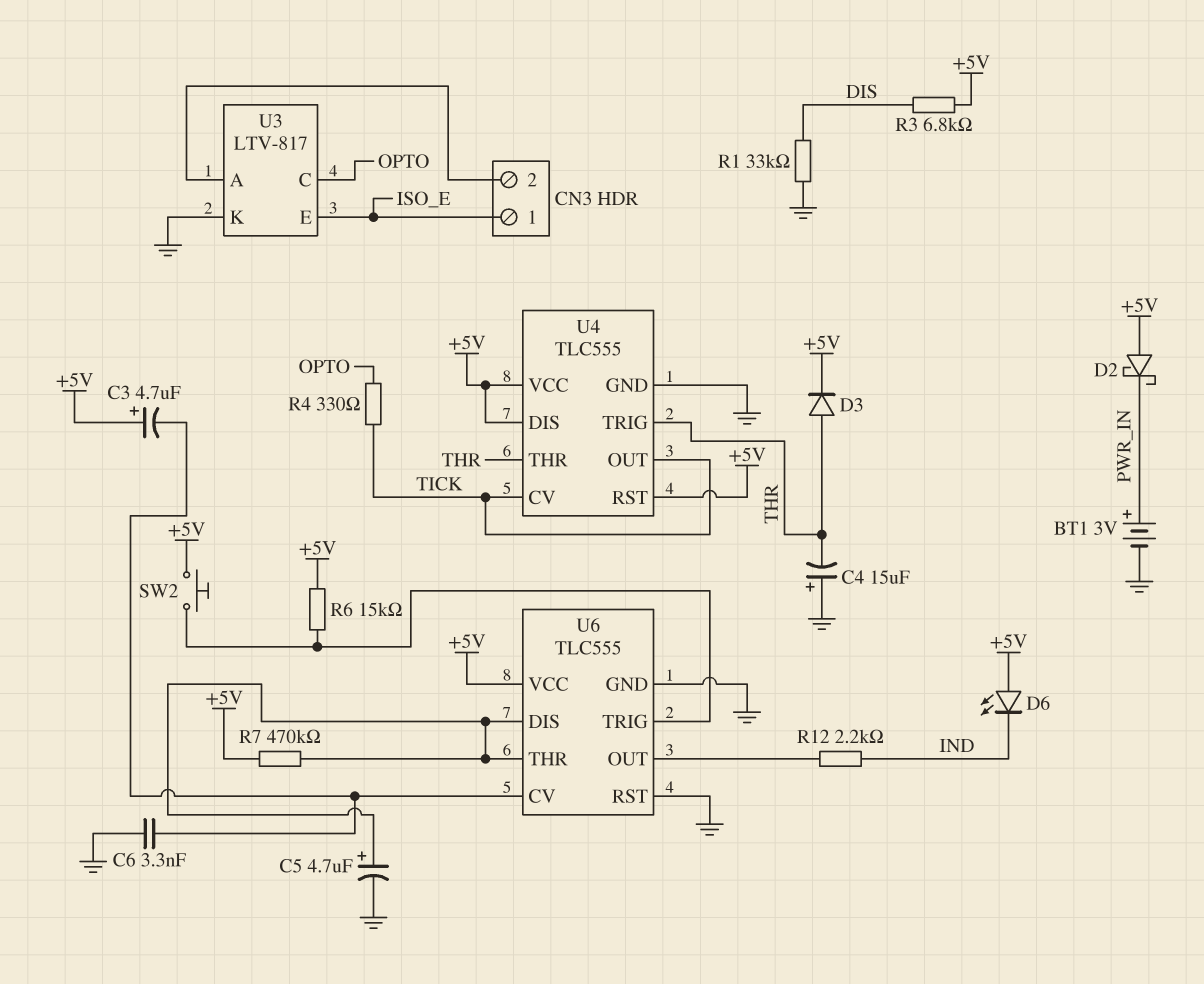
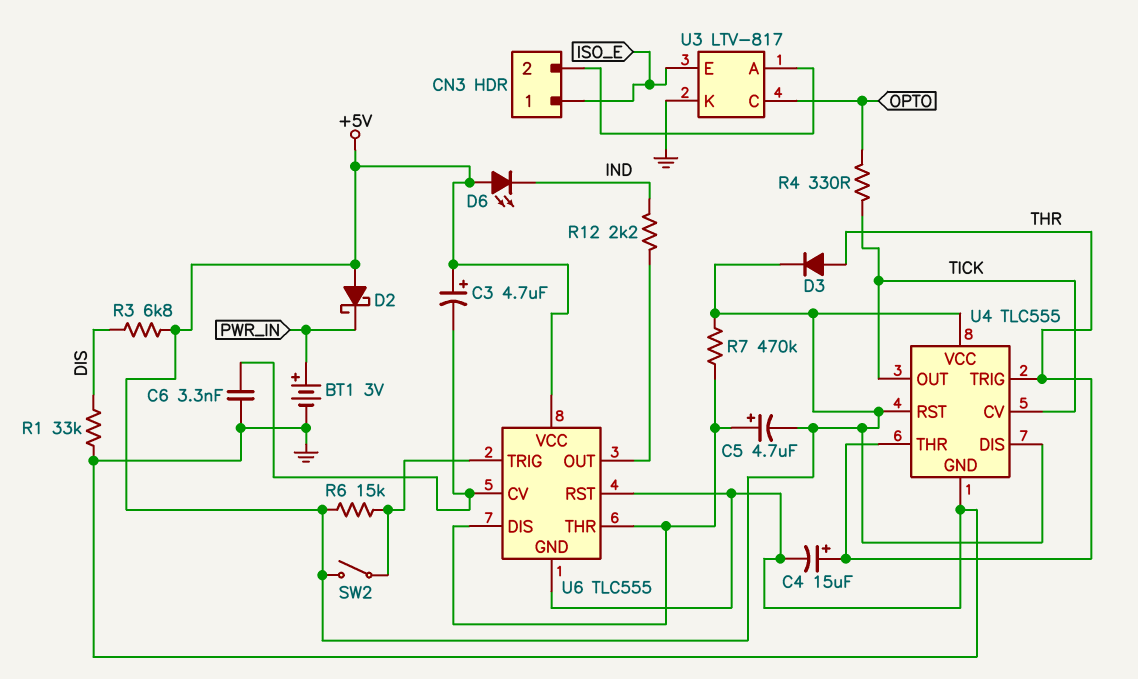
C4: 15uF (plus GND, minus THR) -> 15uF (plus THR, minus GND)
C5: 4.7uF (plus U6/DIS, minus GND) -> 4.7uF (plus U6/DIS, minus +5V)
SW2: button (+5V, U6/TRIG) -> switch (+5V, U6/TRIG)

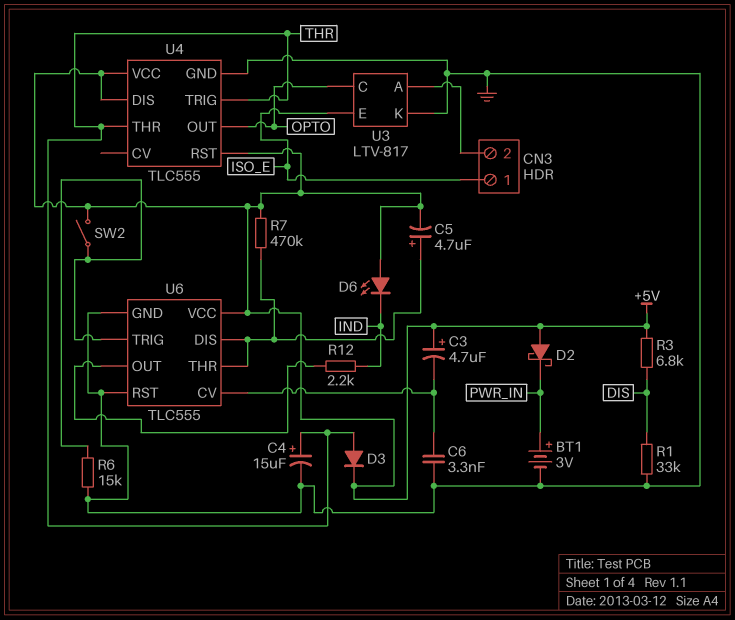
R4: 330 (OPTO, TICK) -> none
R6: 15k (+5V, U6/TRIG) -> 15k (GND, U6/TRIG)
U4 pin CV: TICK -> none
U4 pin OUT: TICK -> OPTO

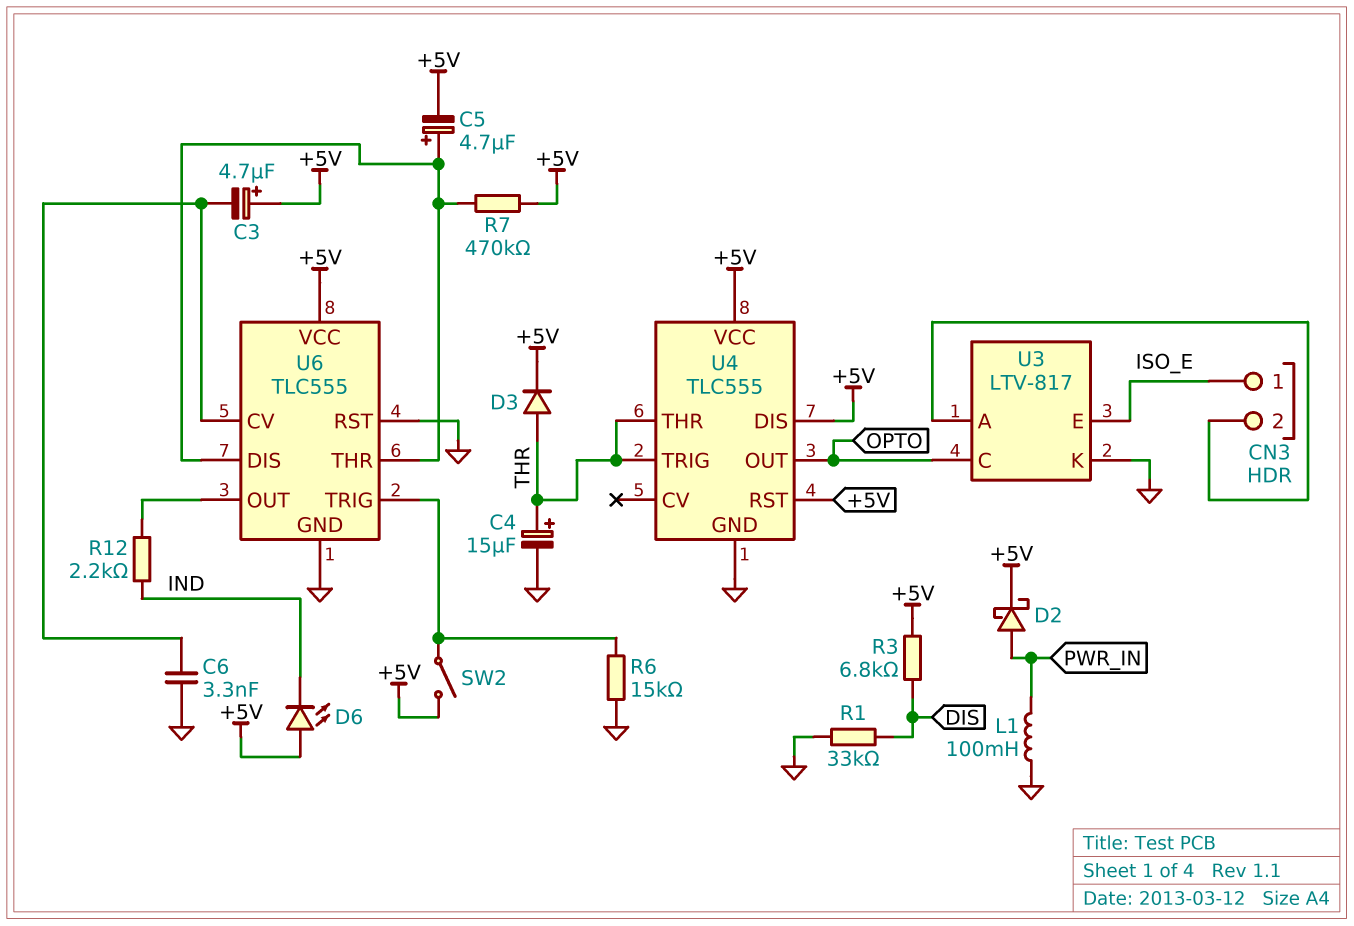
BT1: 3V (plus PWR_IN, minus GND) -> none
D2: schottky (A +5V, K PWR_IN) -> schottky (A PWR_IN, K +5V)
L1: none -> 100mH (GND, PWR_IN)

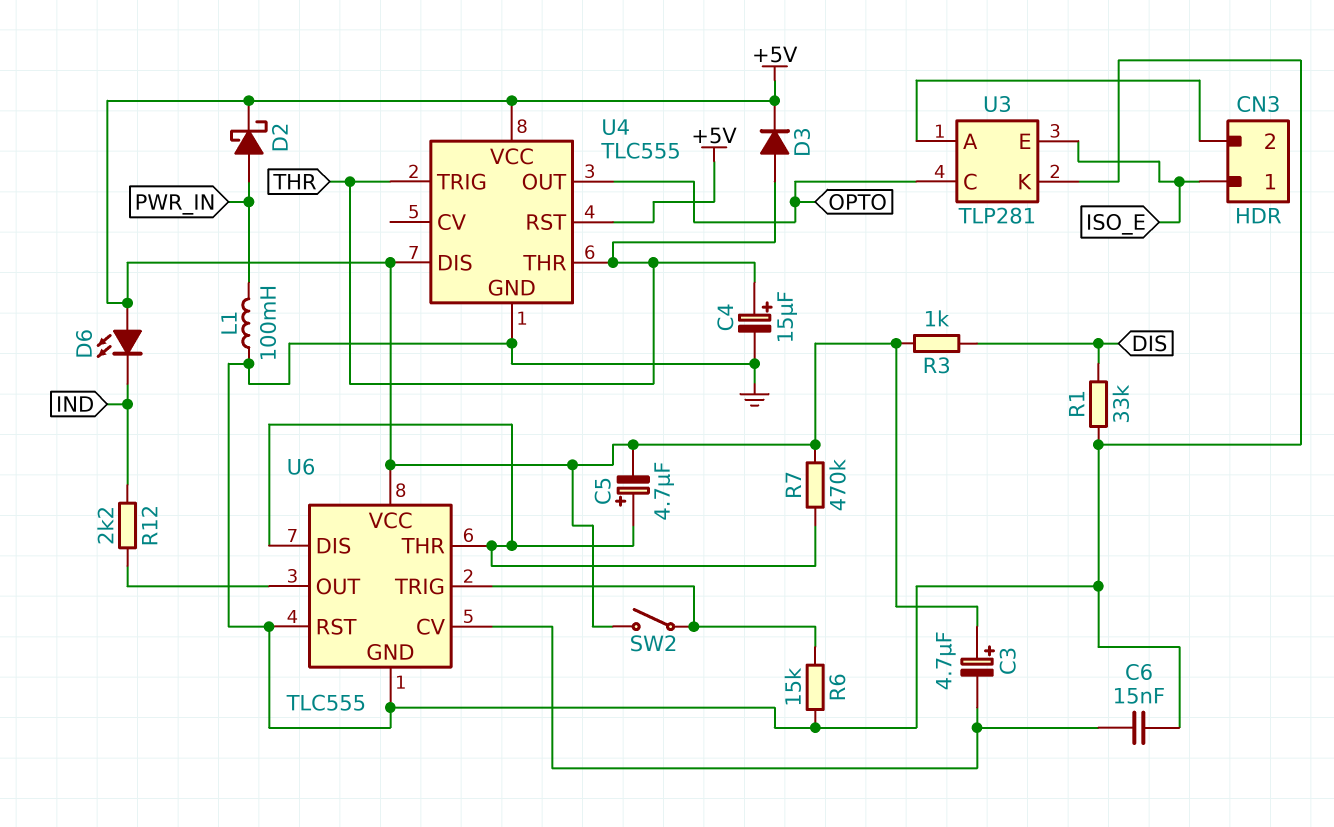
C6: 3.3nF (GND, U6/CV) -> 15nF (GND, U6/CV)
R3: 6.8k (+5V, DIS) -> 1k (+5V, DIS)
U3: LTV-817 -> TLP281

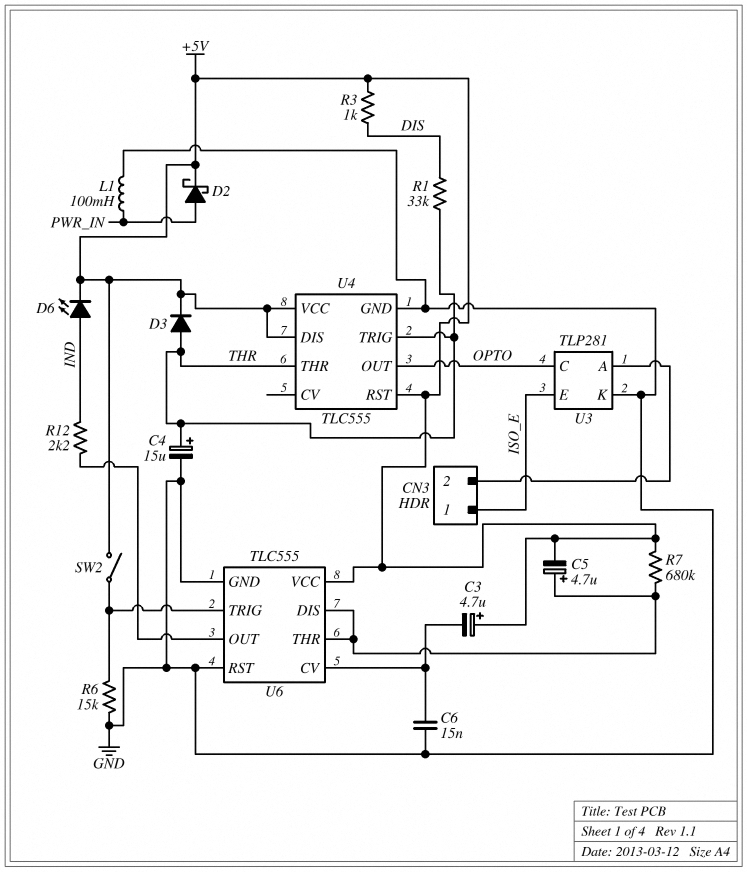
D6: LED (A +5V, K IND) -> LED (A IND, K +5V)
R1: 33k (DIS, GND) -> 33k (DIS, THR)
R7: 470k (+5V, U6/DIS) -> 680k (+5V, U6/DIS)

